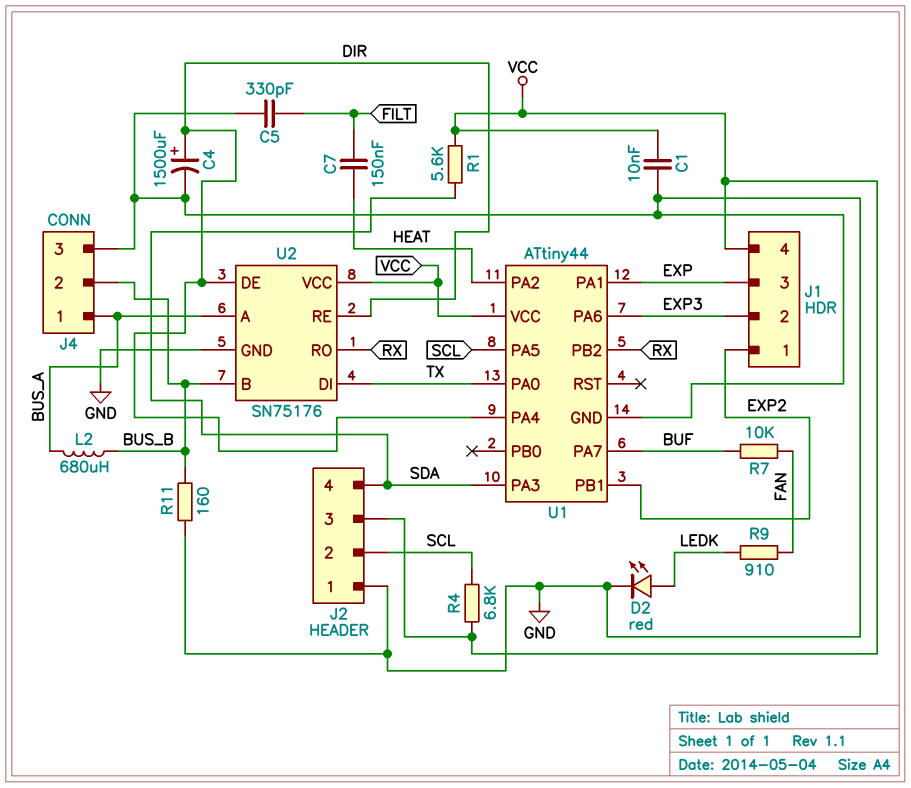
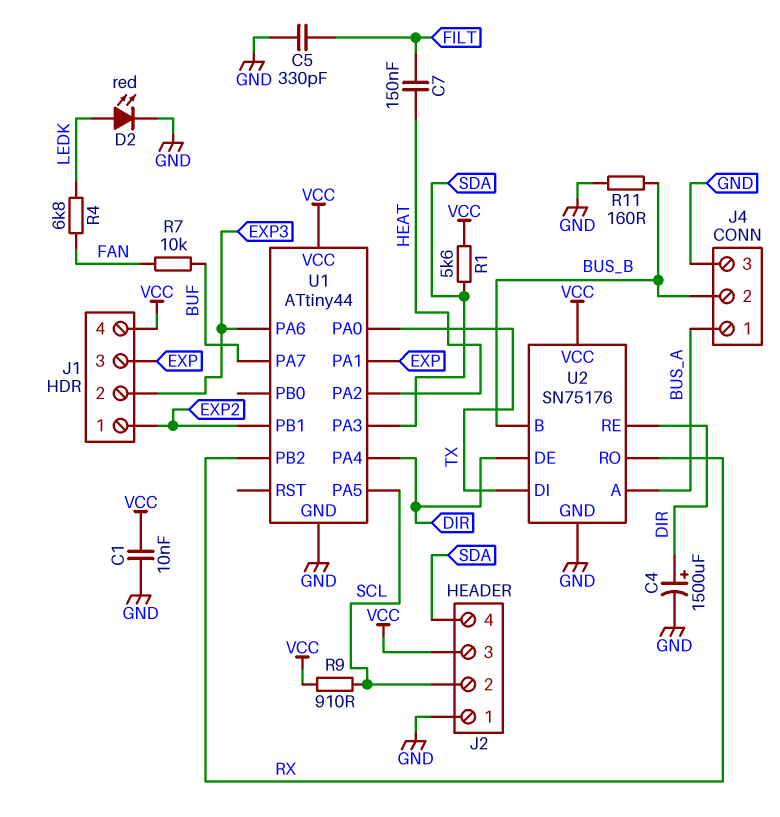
L2: 680uH (BUS_A, BUS_B) -> none
R4: 6.8k (SCL, VCC) -> 6.8k (FAN, LEDK)
R9: 910 (FAN, LEDK) -> 910 (SCL, VCC)

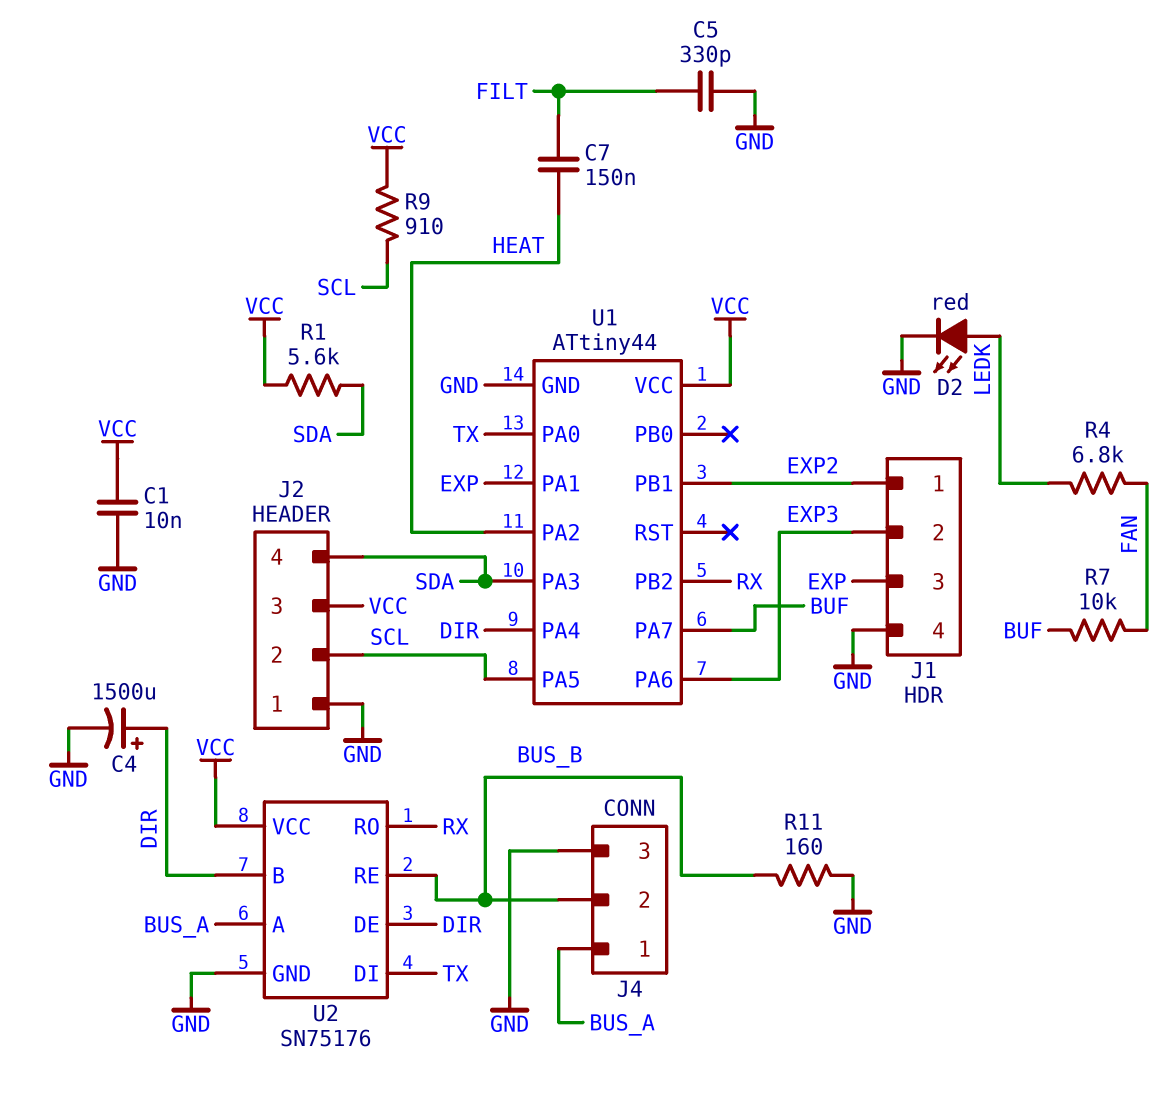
J1 pin 4: VCC -> GND
U2 pin B: BUS_B -> DIR
U2 pin RE: DIR -> BUS_B

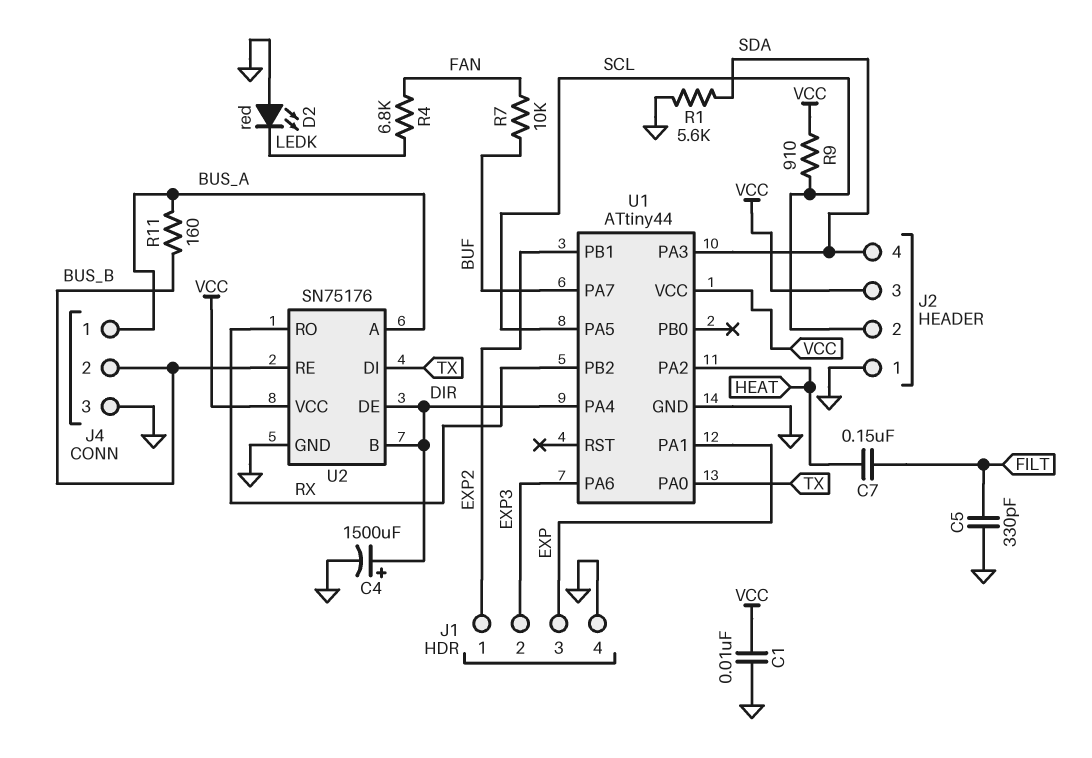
D2: LED red (A LEDK, K GND) -> LED red (A GND, K LEDK)
R1: 5.6k (SDA, VCC) -> 5.6k (GND, SDA)
R11: 160 (BUS_B, GND) -> 160 (BUS_A, BUS_B)

